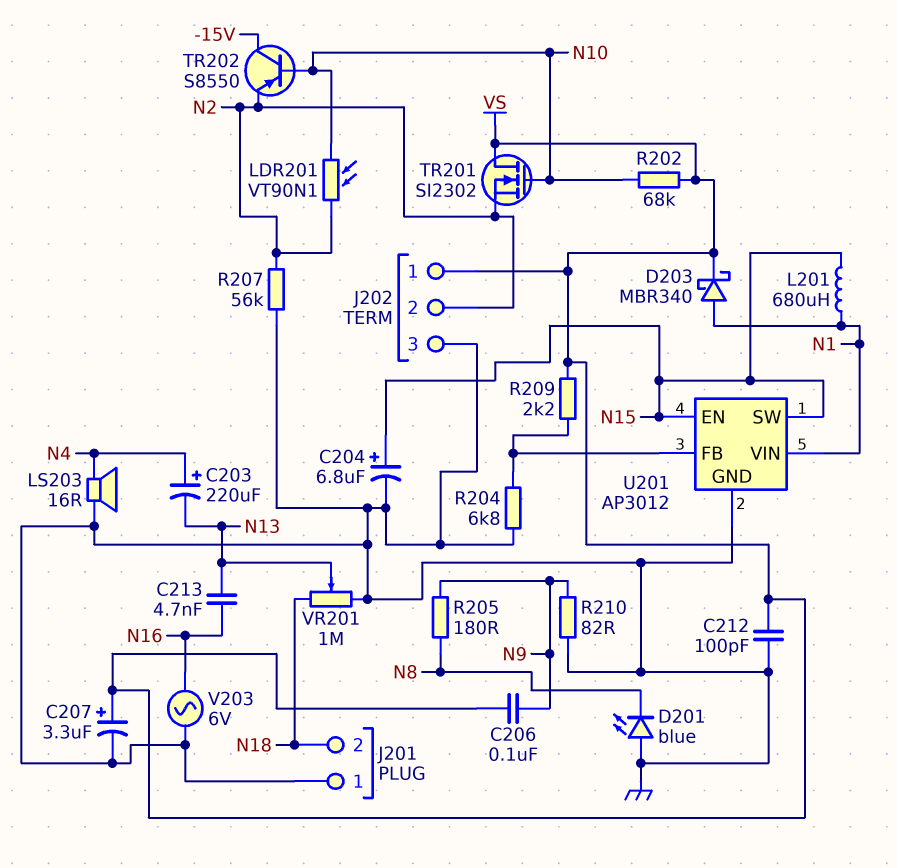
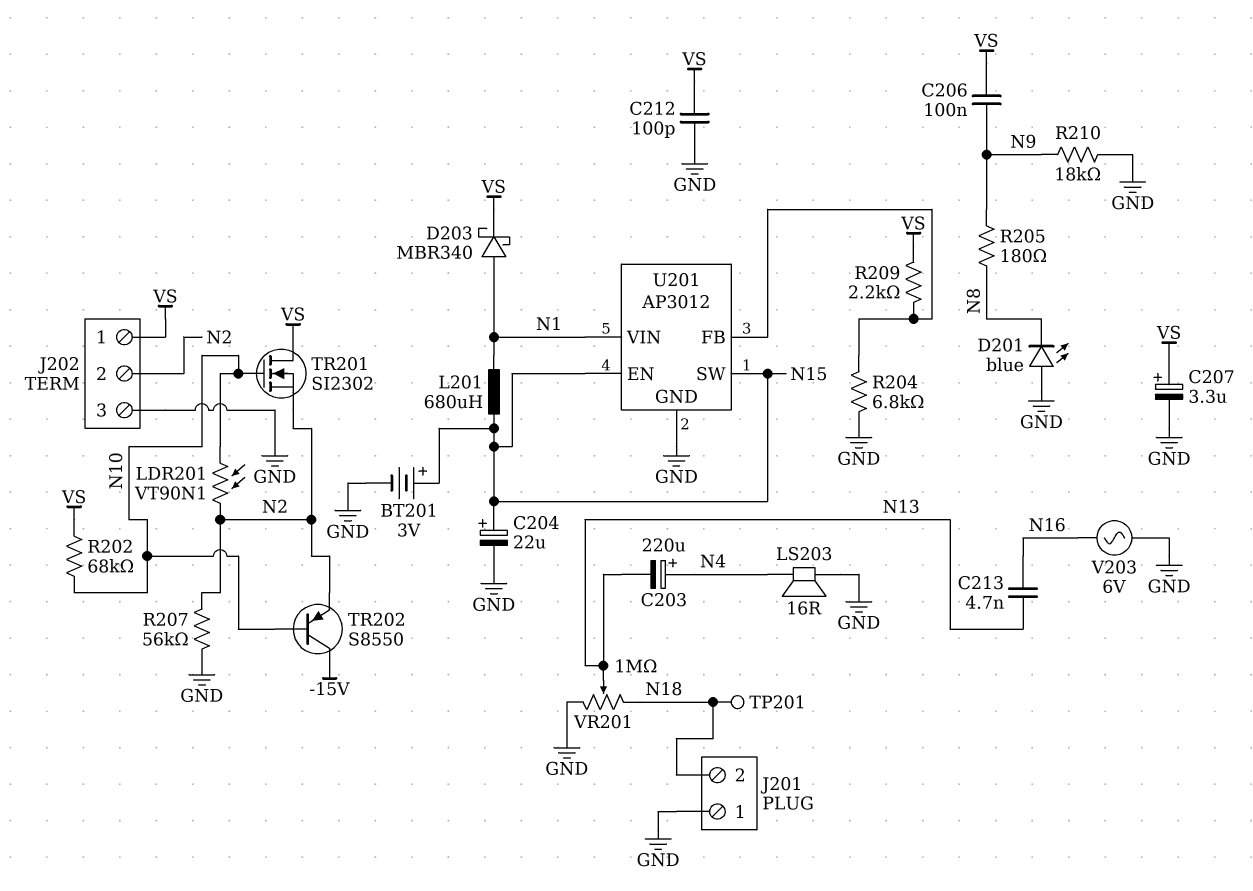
BT201: none -> 3V (plus N15, minus GND)
C204: 6.8uF (plus N15, minus GND) -> 22uF (plus N15, minus GND)
R210: 82 (GND, N9) -> 18k (GND, N9)
TP201: none -> test point (N18)

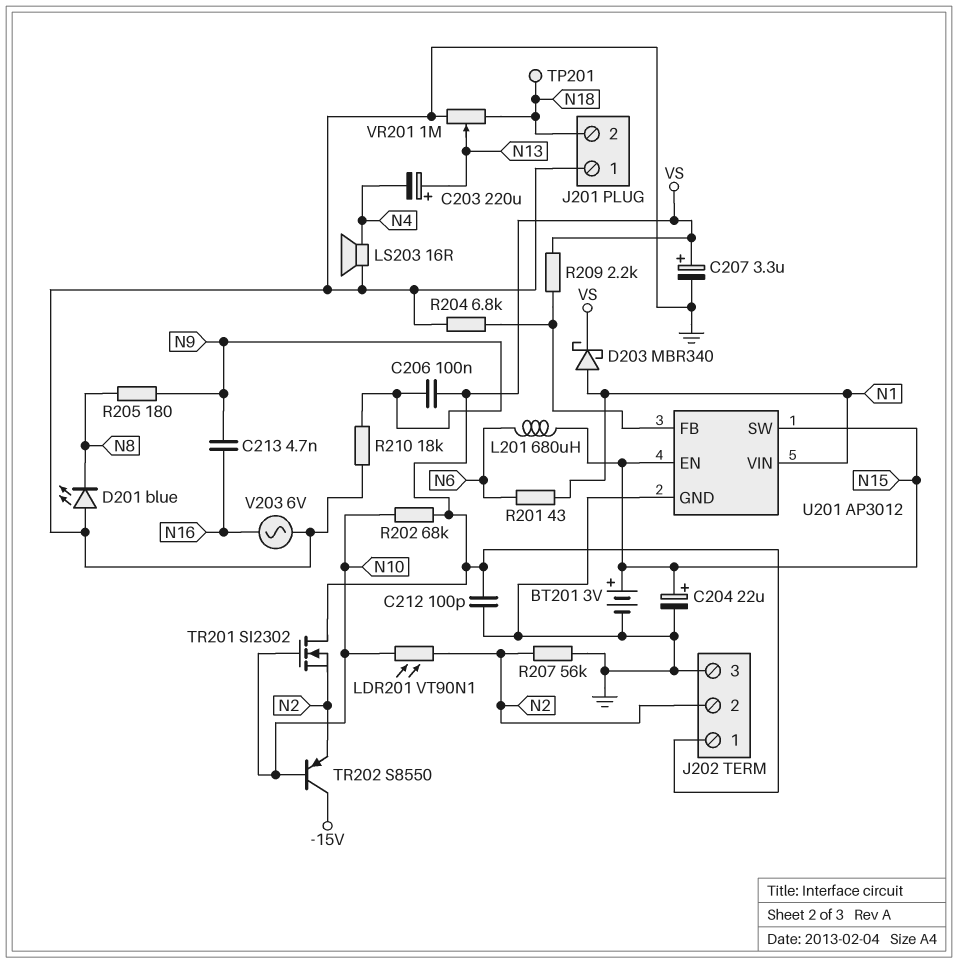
C203: 220uF (plus N4, minus N13) -> 220uF (plus N13, minus N4)
C213: 4.7nF (N13, N16) -> 4.7nF (N9, N16)
L201: 680uH (N1, N15) -> 680uH (N6, N15)
R201: none -> 43 (N1, N6)

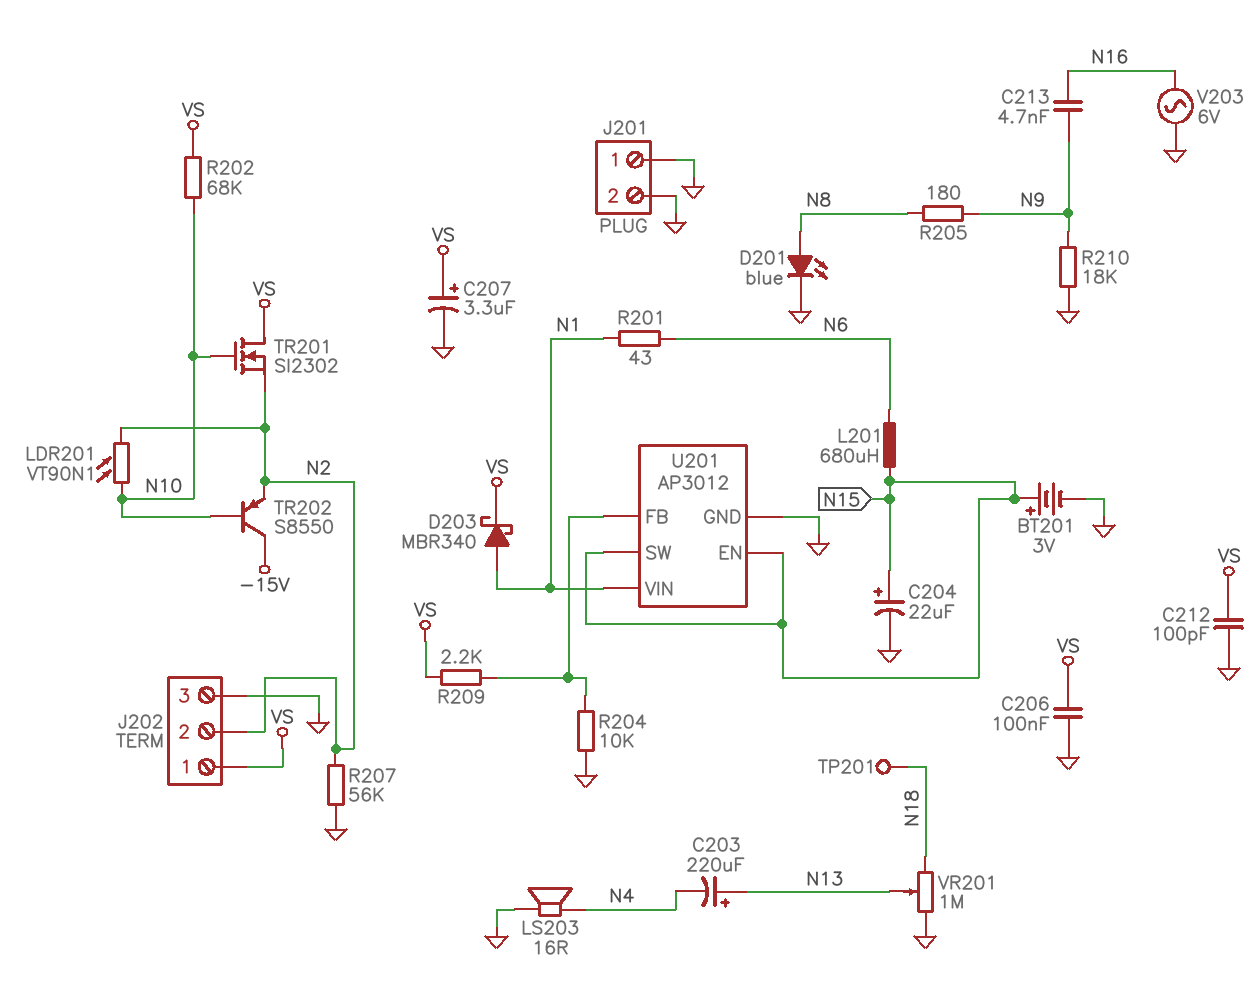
C206: 100nF (N9, VS) -> 100nF (GND, VS)
D201: LED blue (A GND, K N8) -> LED blue (A N8, K GND)
J201 pin 2: N18 -> GND
R204: 6.8k (GND, U201/FB) -> 10k (GND, U201/FB)

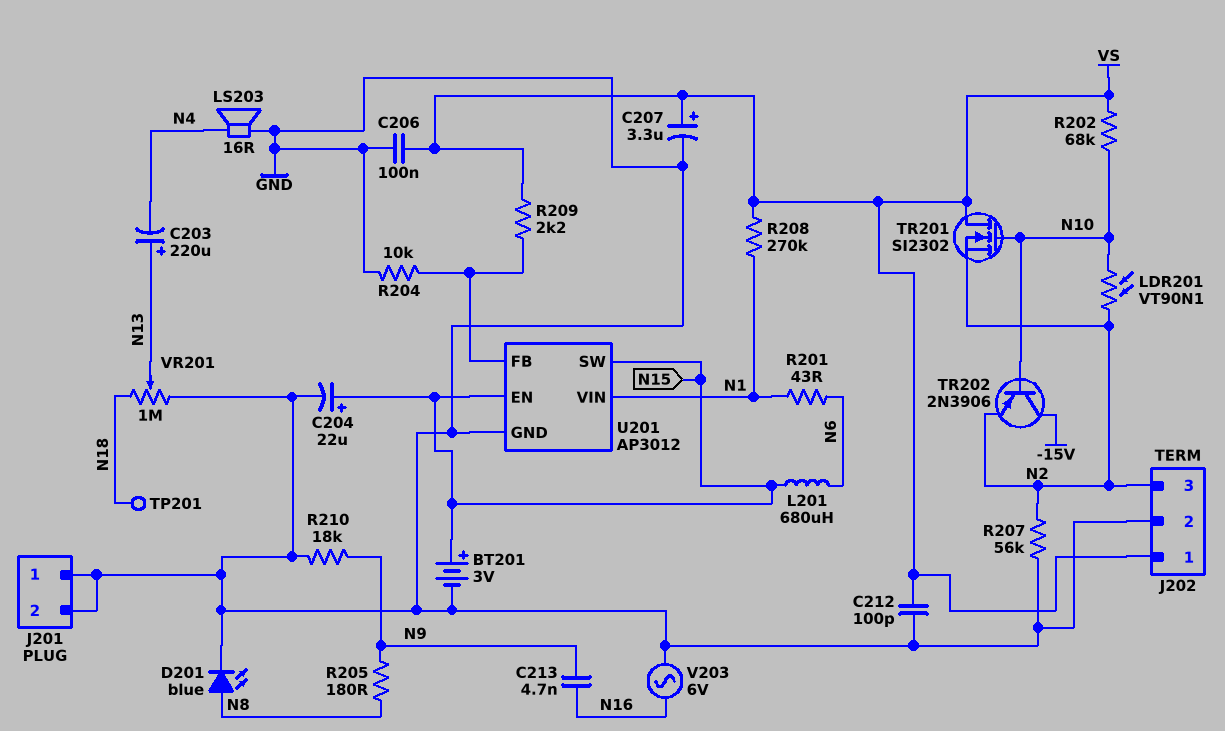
D203: schottky MBR340 (A N1, K VS) -> none
J202 pin 2: N2 -> GND
J202 pin 3: GND -> N2
R208: none -> 270k (N1, VS)
TR202: PNP S8550 (B N10, C -15V, E N2) -> PNP 2N3906 (B N10, C -15V, E N2)

